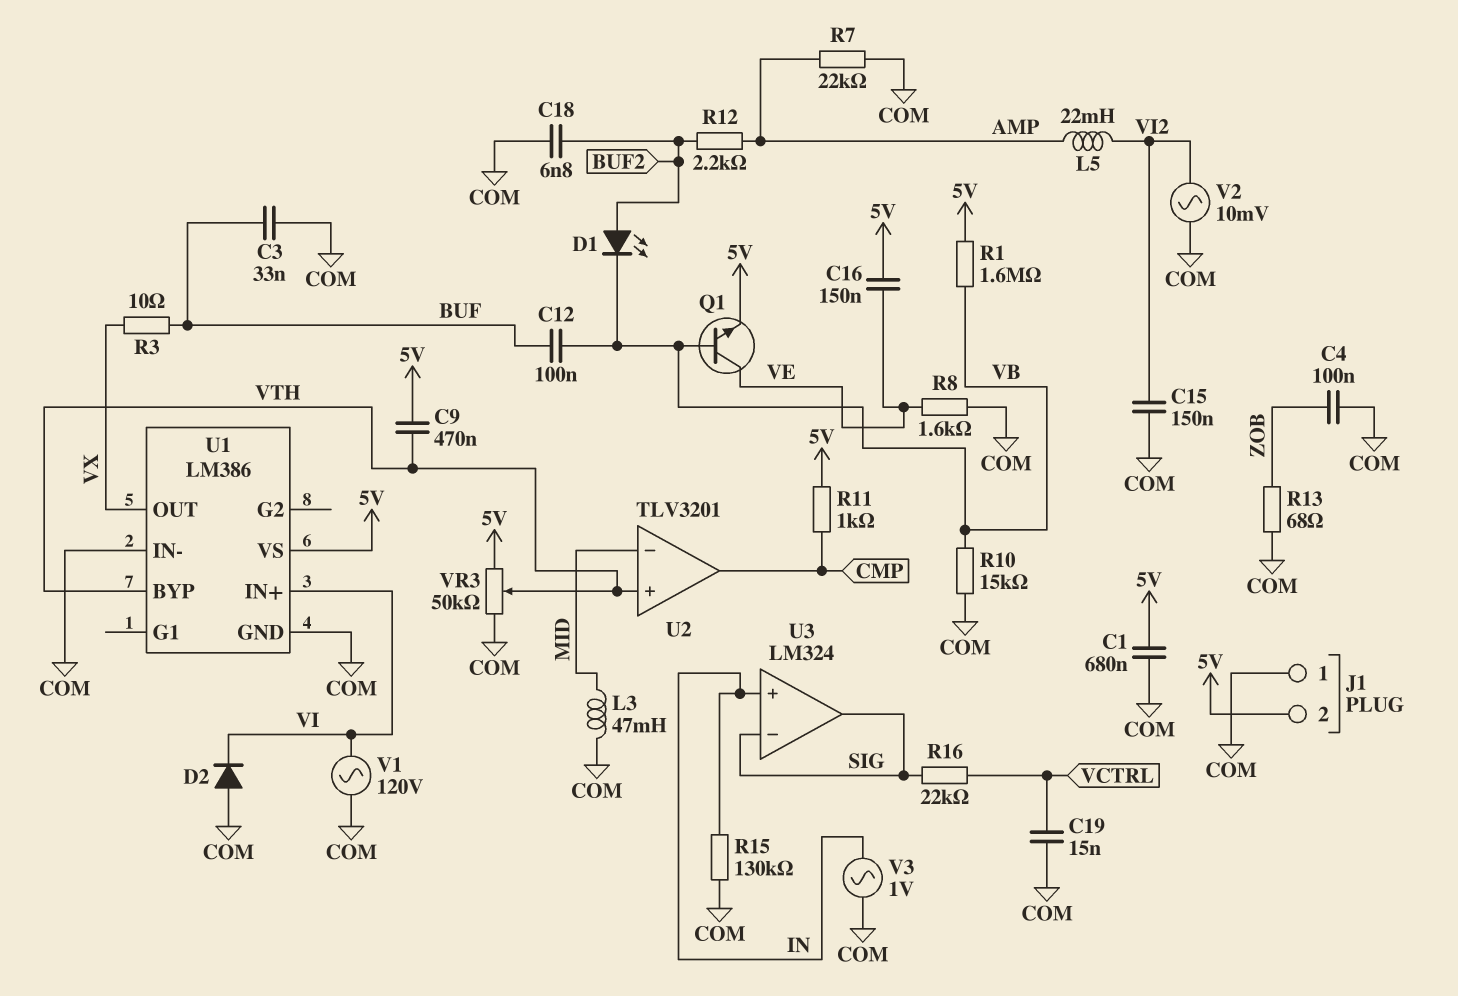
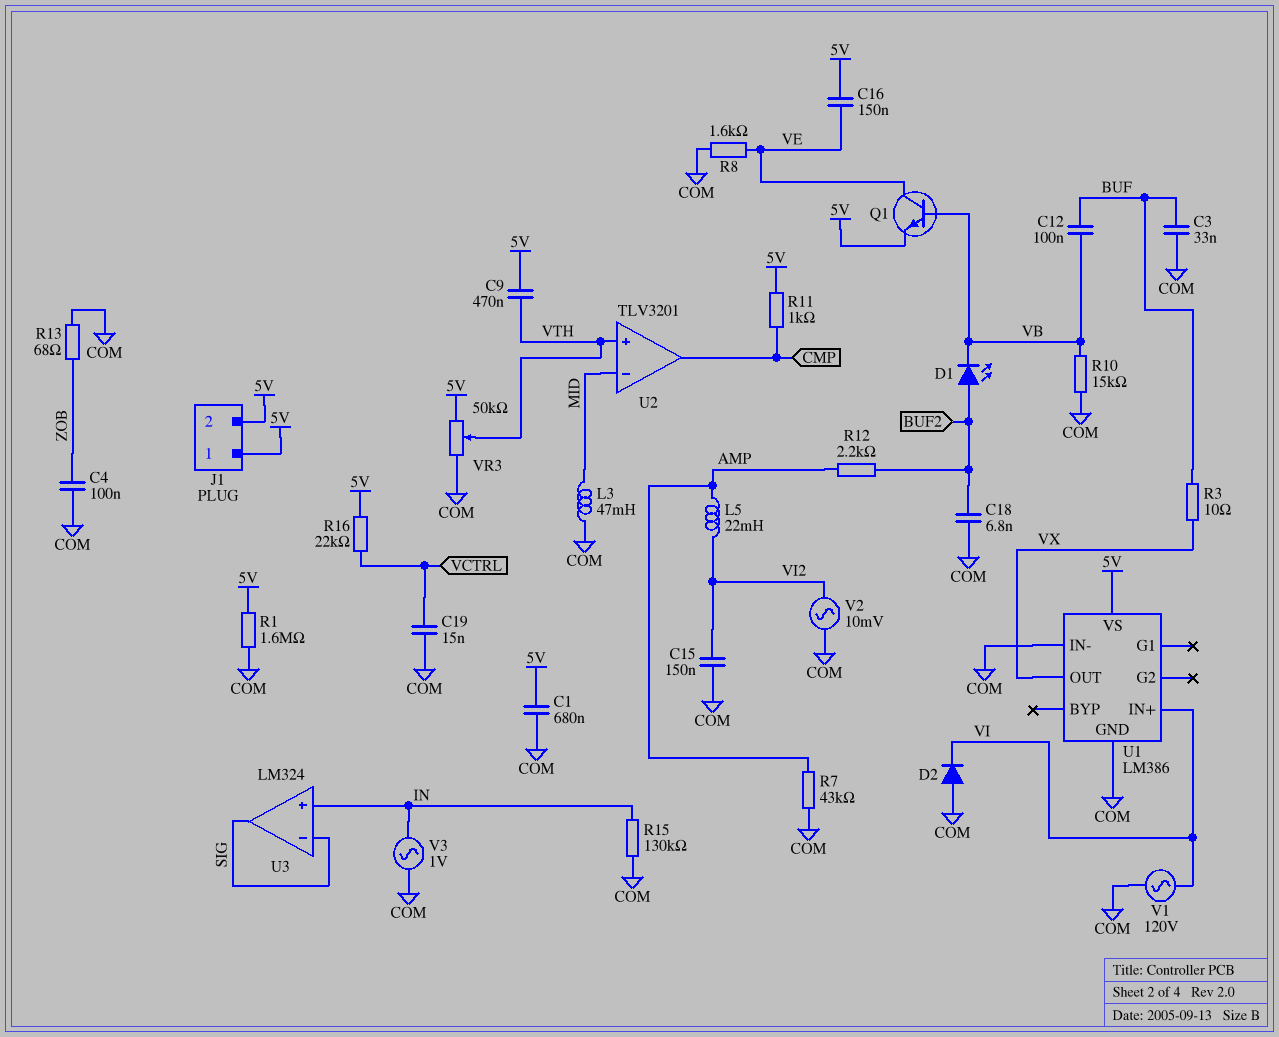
J1 pin 1: COM -> 5V
R1: 1.6M (5V, VB) -> 1.6M (5V, COM)
R7: 22k (AMP, COM) -> 43k (AMP, COM)
R16: 22k (SIG, VCTRL) -> 22k (5V, VCTRL)
U1 pin BYP: VTH -> none

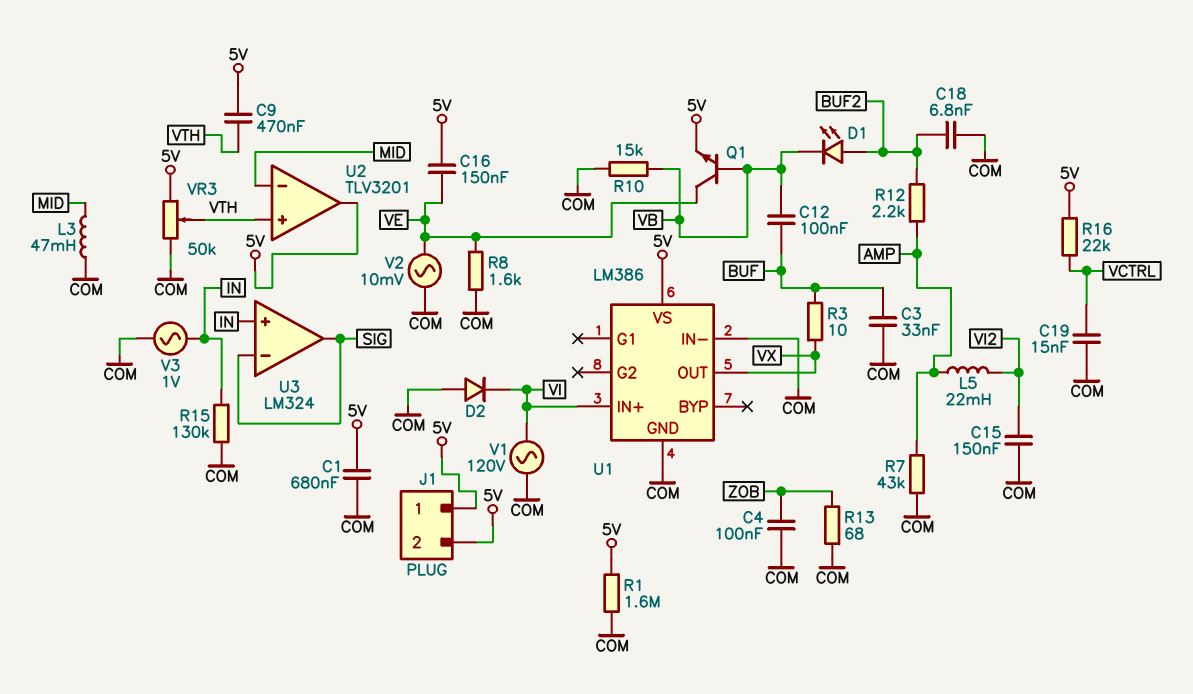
R11: 1k (5V, CMP) -> none
U2 pin out: CMP -> 5V
V2: AC 10mV (COM, VI2) -> AC 10mV (COM, VE)

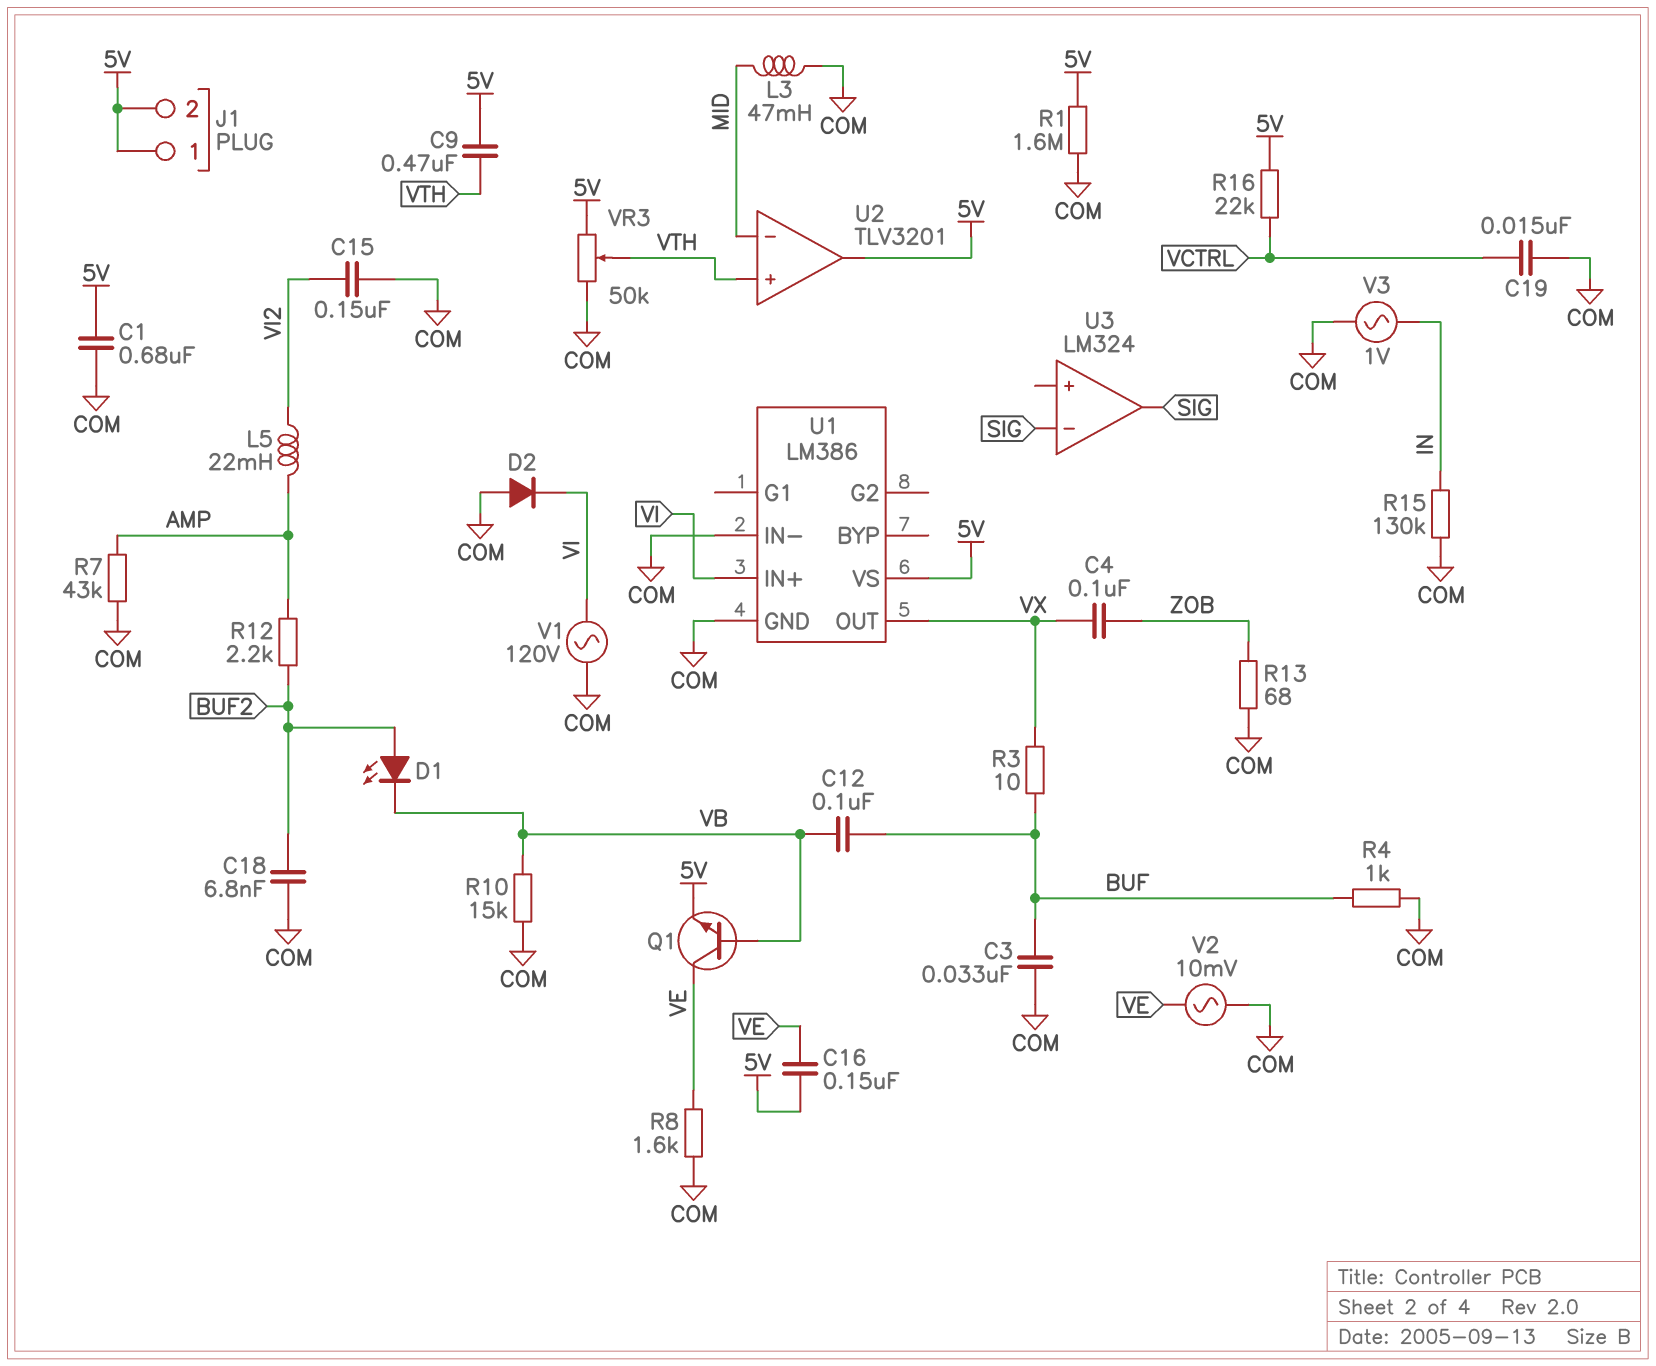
C4: 100nF (COM, ZOB) -> 100nF (VX, ZOB)
R4: none -> 1k (BUF, COM)
U3 pin in+: IN -> none

